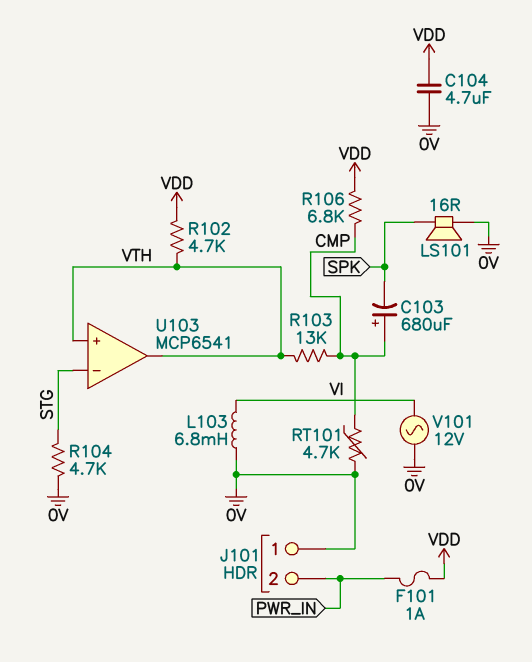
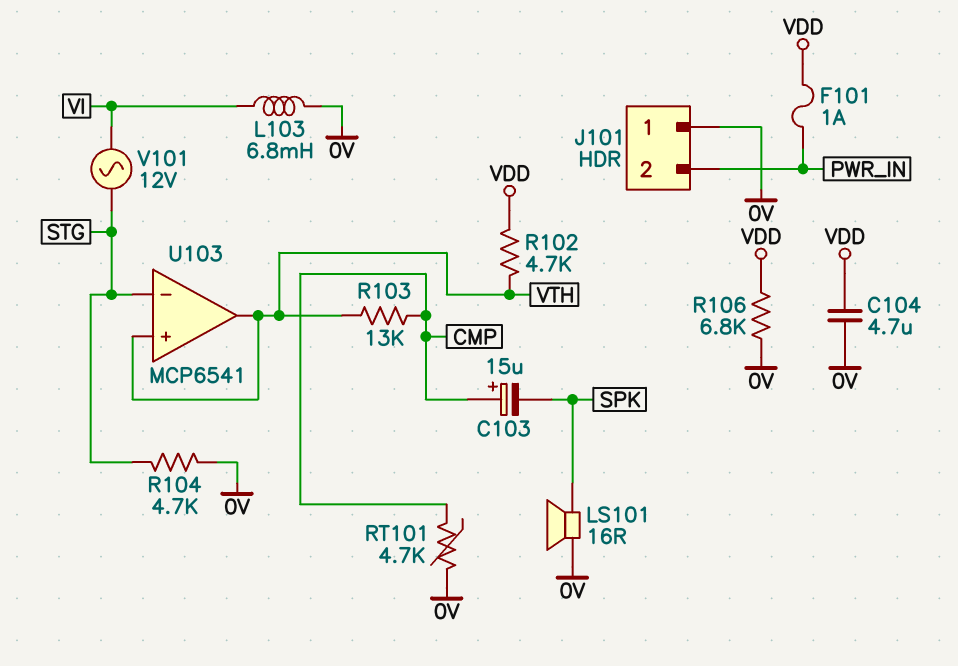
C103: 680uF (plus CMP, minus SPK) -> 15uF (plus CMP, minus SPK)
R106: 6.8k (CMP, VDD) -> 6.8k (0V, VDD)
V101: AC 12V (0V, VI) -> AC 12V (STG, VI)

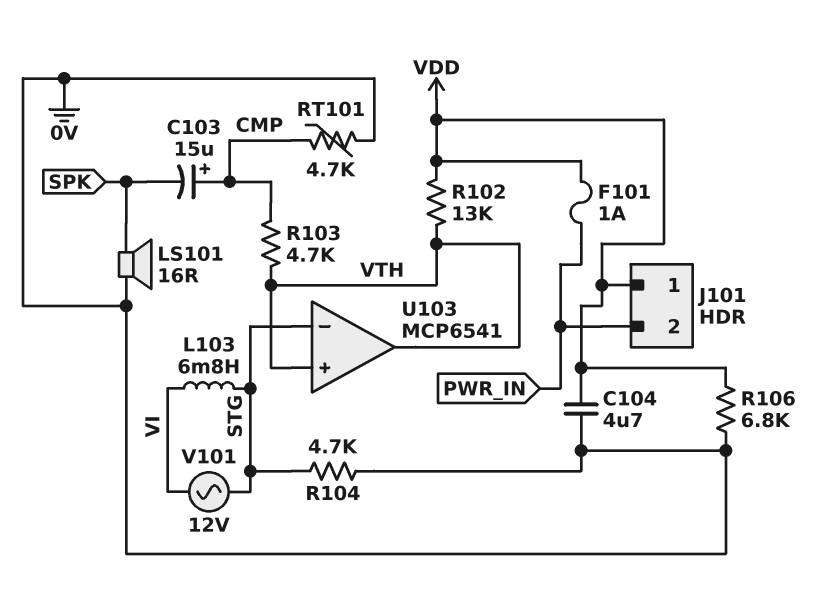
J101 pin 1: 0V -> VDD
L103: 6.8mH (0V, VI) -> 6.8mH (STG, VI)
R102: 4.7k (VDD, VTH) -> 13k (VDD, VTH)
R103: 13k (CMP, VTH) -> 4.7k (CMP, VTH)

